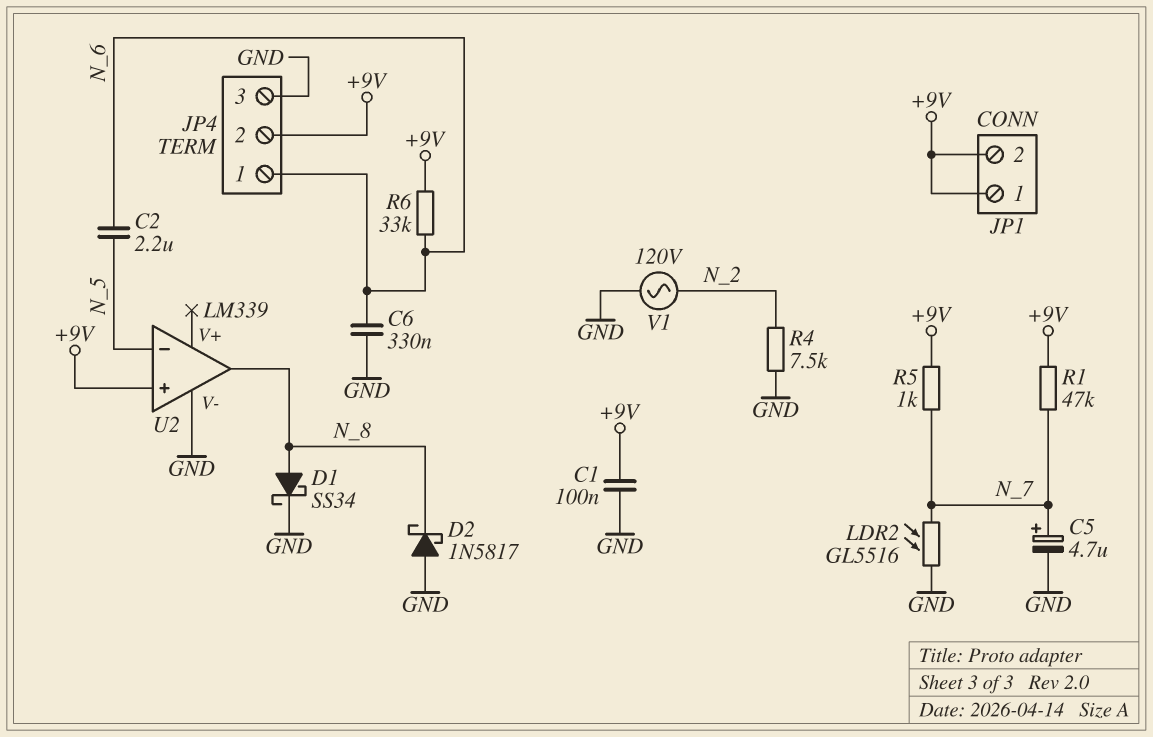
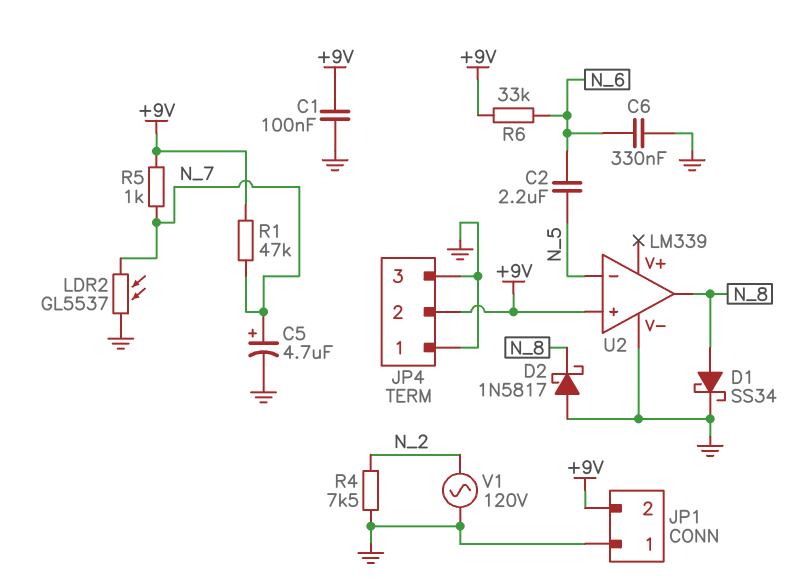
JP1 pin 1: +9V -> GND
JP4 pin 1: N_6 -> GND
LDR2: GL5516 (GND, N_7) -> GL5537 (GND, N_7)

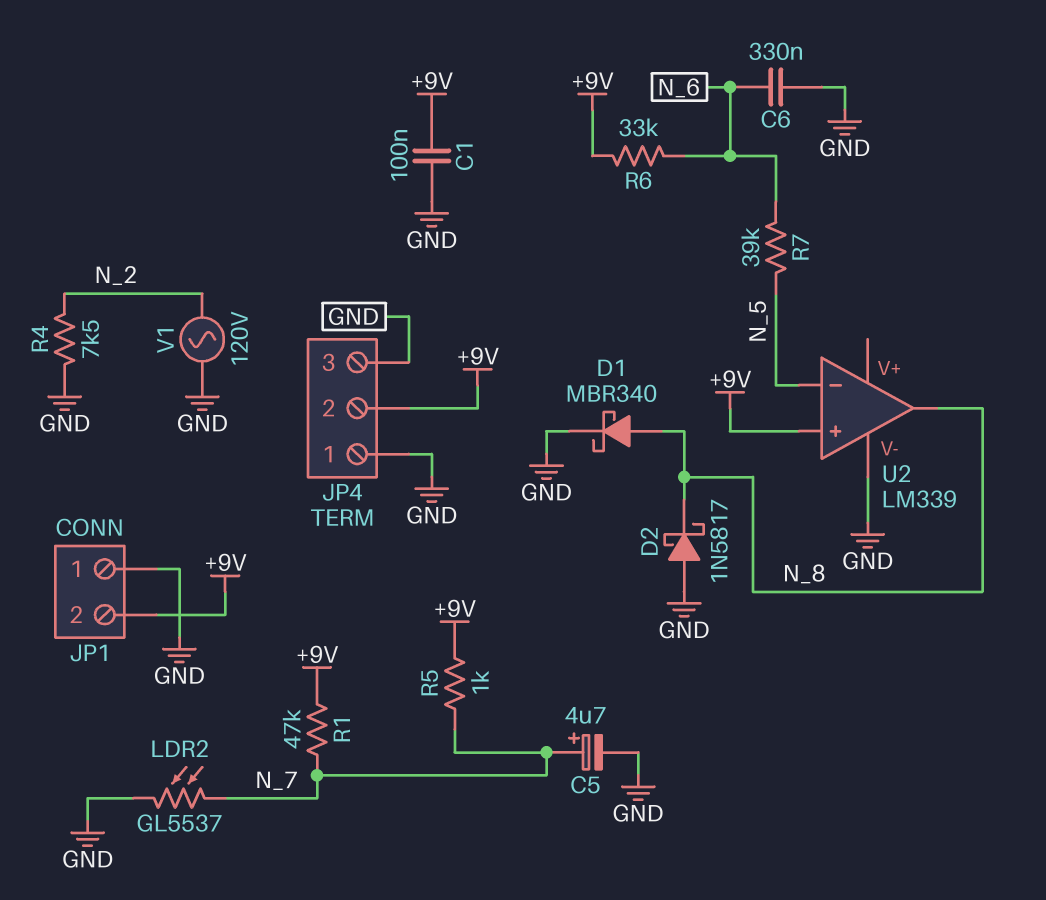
C2: 2.2uF (N_5, N_6) -> none
D1: schottky SS34 (A N_8, K GND) -> schottky MBR340 (A N_8, K GND)
R7: none -> 39k (N_5, N_6)

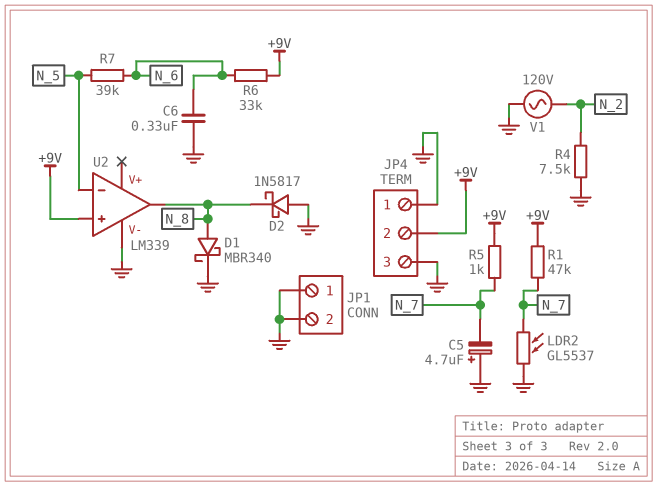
C1: 100nF (+9V, GND) -> none
C5: 4.7uF (plus N_7, minus GND) -> 4.7uF (plus GND, minus N_7)
JP1 pin 2: +9V -> GND

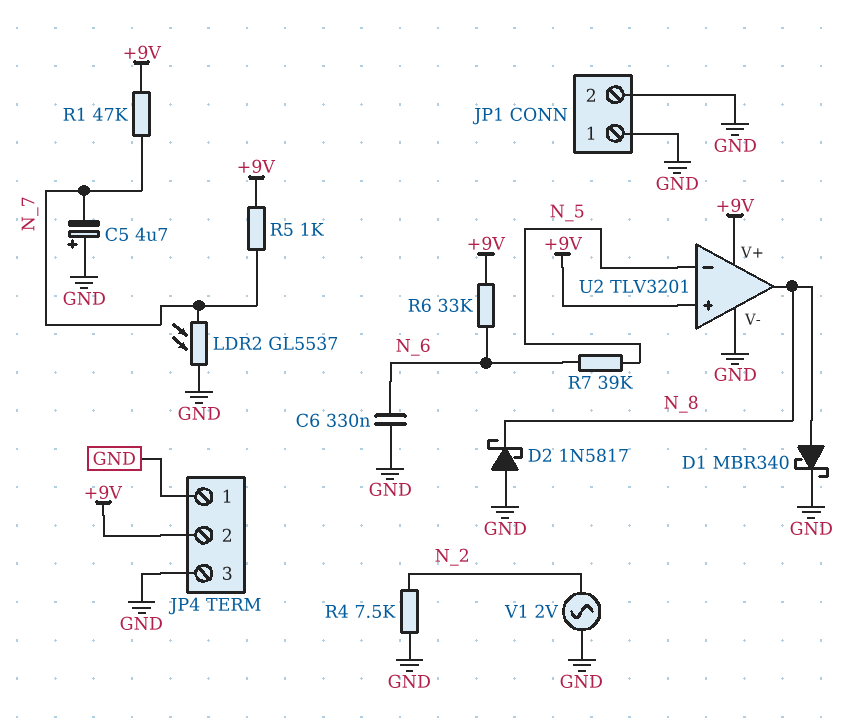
U2: LM339 -> TLV3201
U2 pin V+: none -> +9V
V1: AC 120V (GND, N_2) -> AC 2V (GND, N_2)

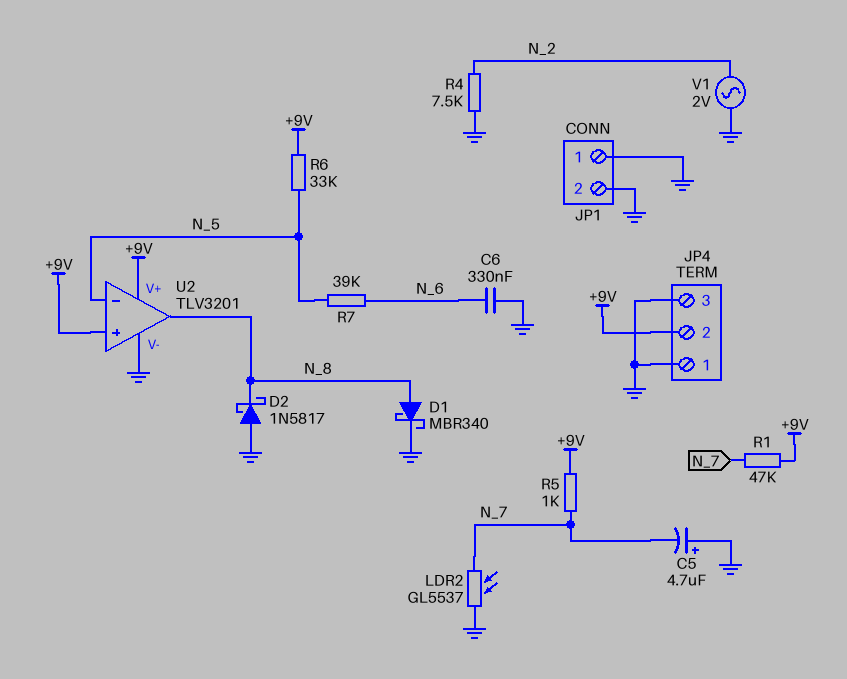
R6: 33k (+9V, N_6) -> 33k (+9V, N_5)

